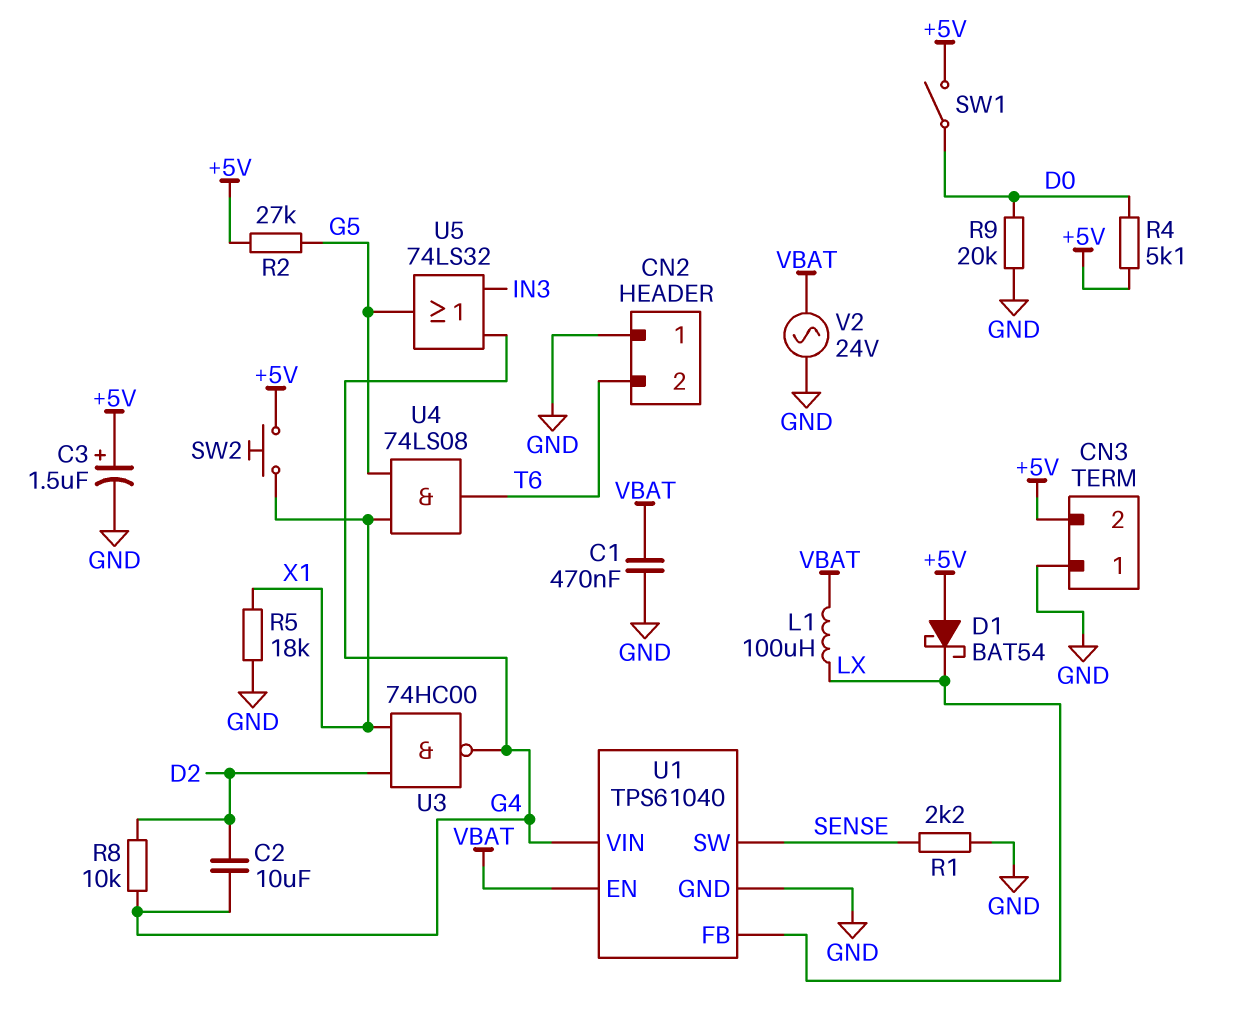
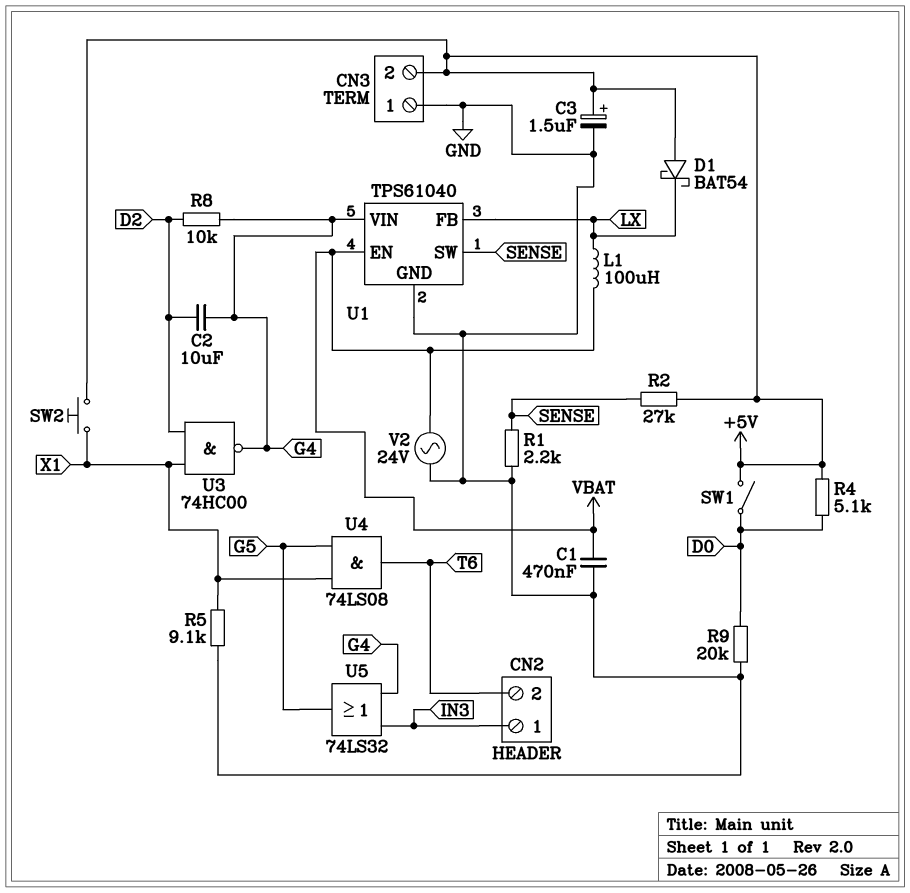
CN2 pin 1: GND -> IN3
R2: 27k (+5V, G5) -> 27k (+5V, SENSE)
R5: 18k (GND, X1) -> 9.1k (GND, X1)

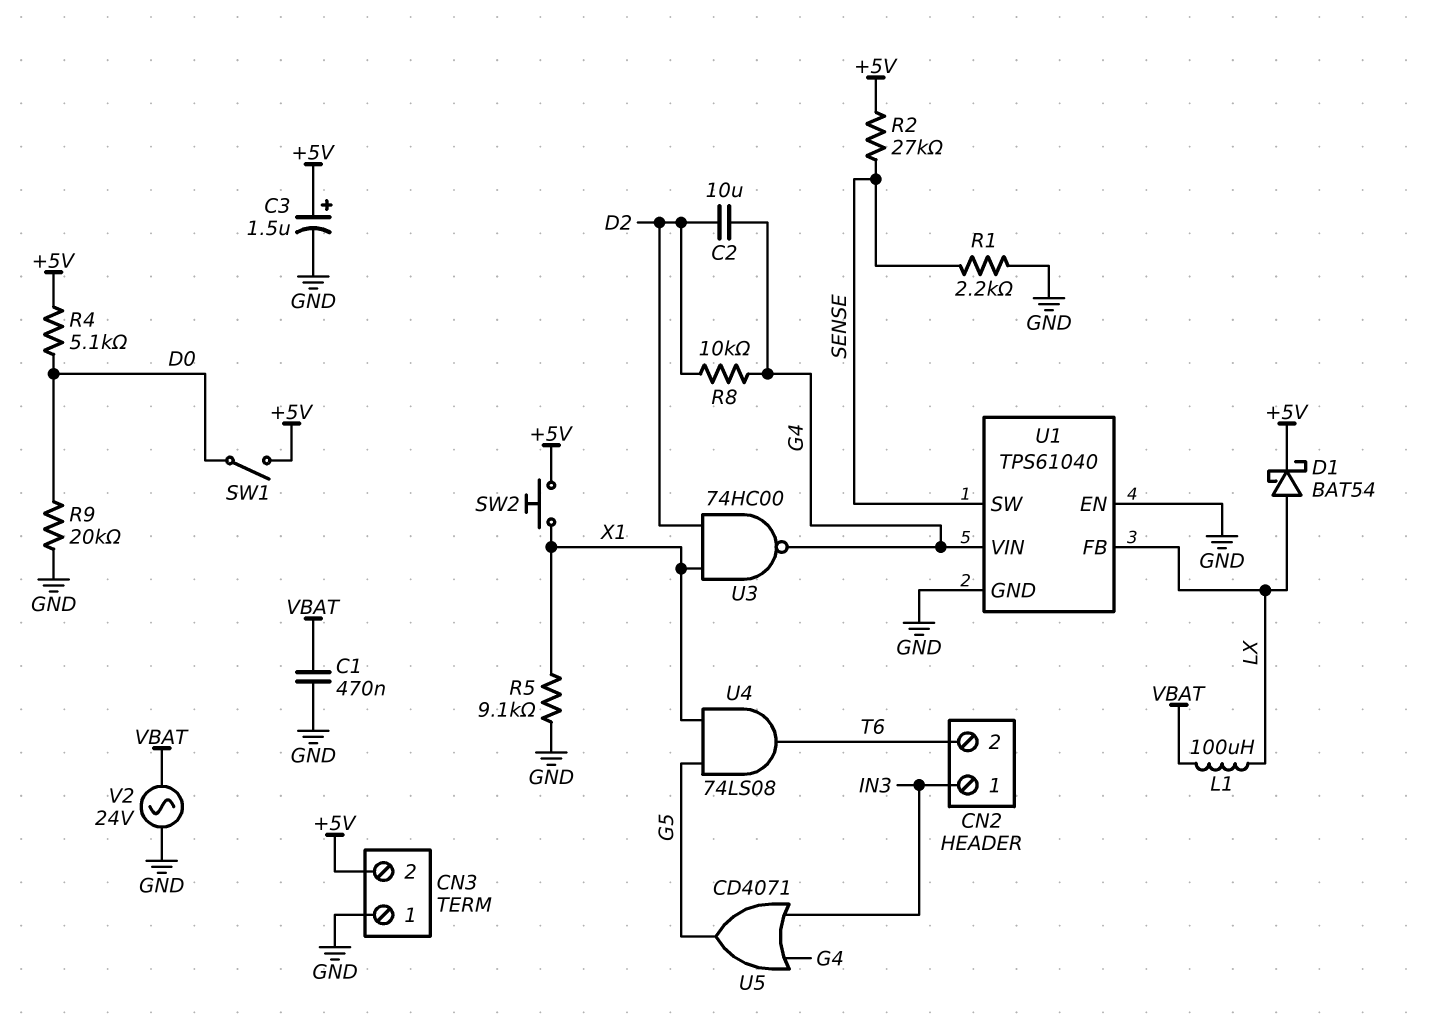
D1: schottky BAT54 (A +5V, K LX) -> schottky BAT54 (A LX, K +5V)
U1 pin EN: VBAT -> GND
U5: OR 74LS32 (in G4, in IN3, out G5) -> OR CD4071 (in G4, in IN3, out G5)

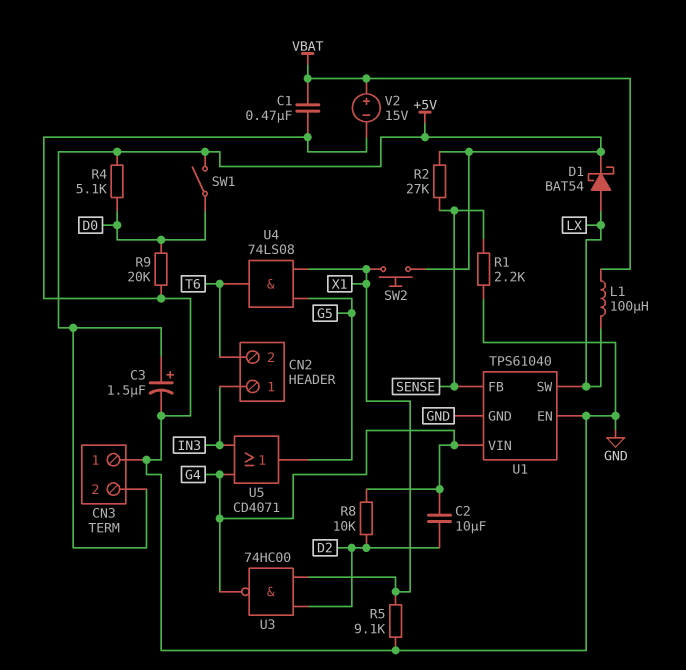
U1 pin FB: LX -> SENSE
U1 pin SW: SENSE -> LX
V2: AC 24V (GND, VBAT) -> 15V (plus VBAT, minus GND)

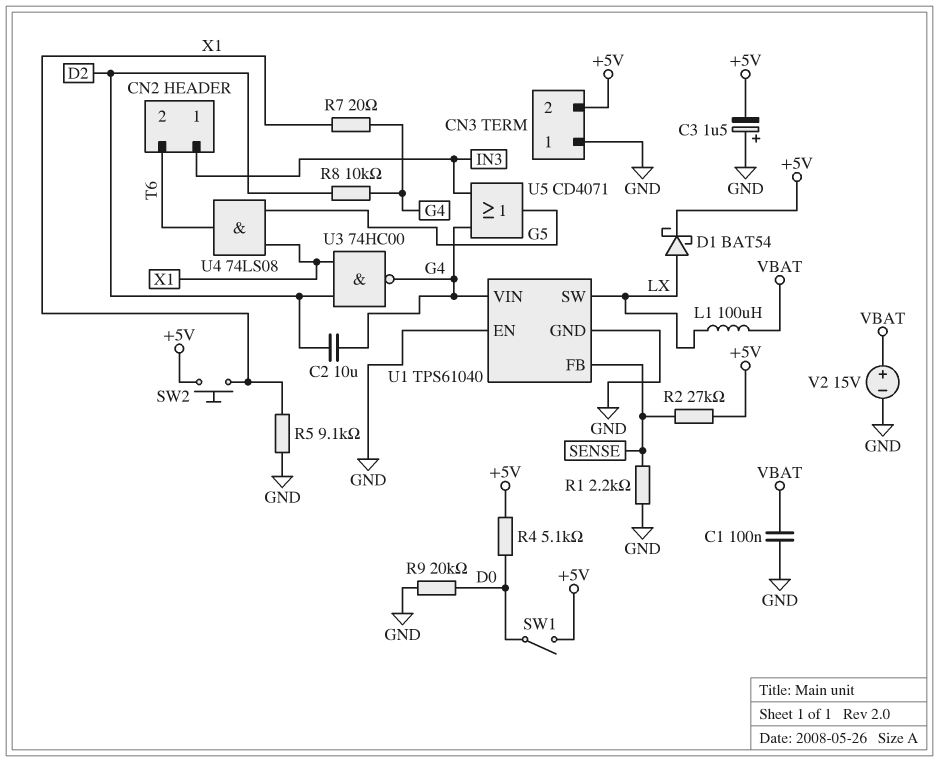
C1: 470nF (GND, VBAT) -> 100nF (GND, VBAT)
C3: 1.5uF (plus +5V, minus GND) -> 1.5uF (plus GND, minus +5V)
R7: none -> 20 (G4, X1)

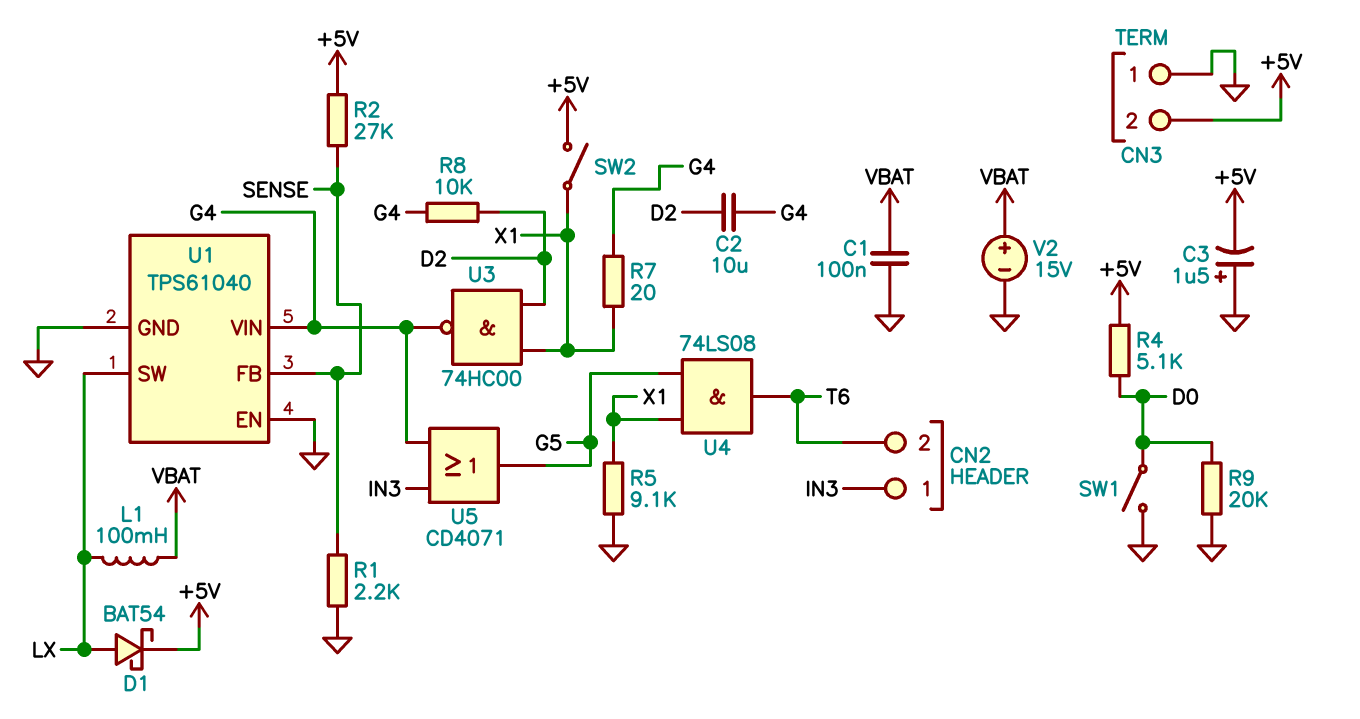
L1: 100uH (LX, VBAT) -> 100mH (LX, VBAT)
SW1: switch (+5V, D0) -> switch (D0, GND)
SW2: button (+5V, X1) -> switch (+5V, X1)

